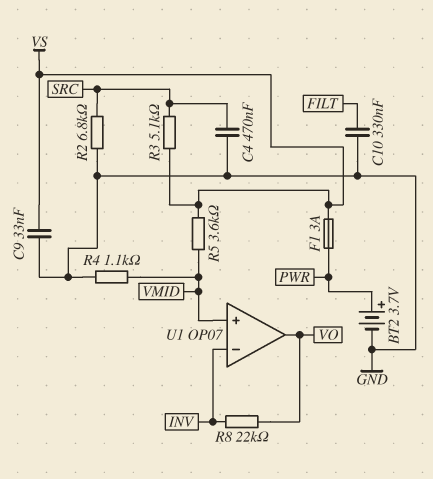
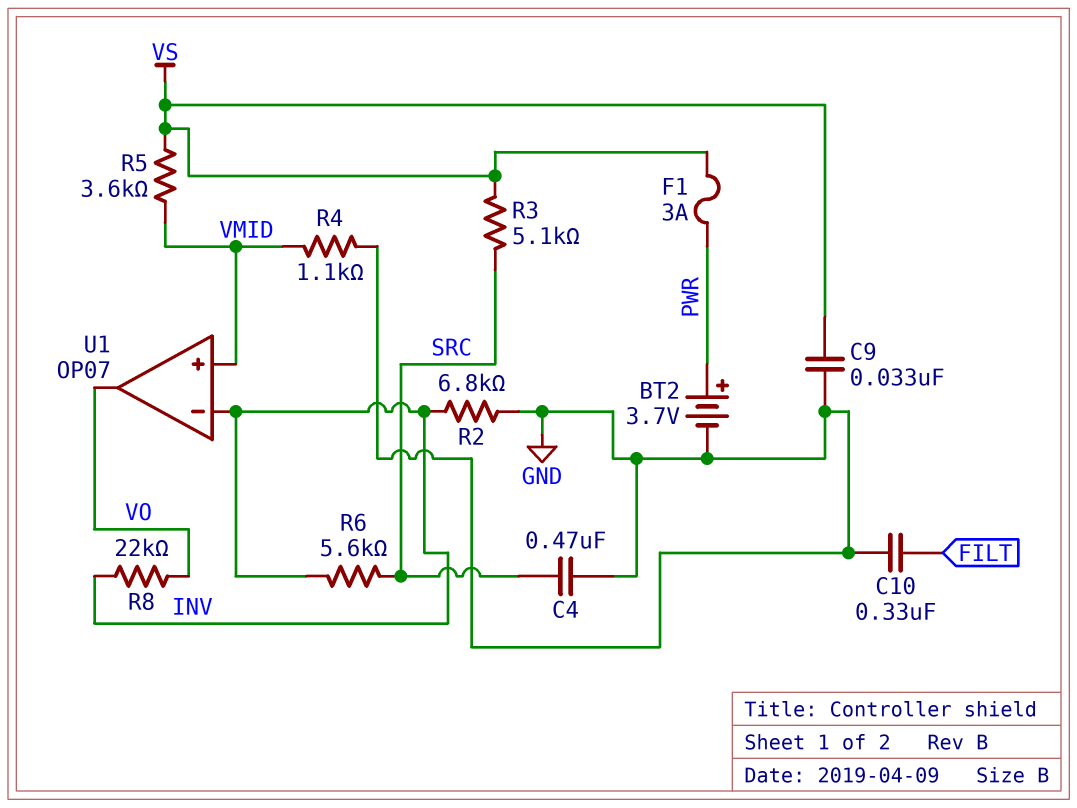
R2: 6.8k (GND, SRC) -> 6.8k (GND, INV)
R6: none -> 5.6k (INV, SRC)

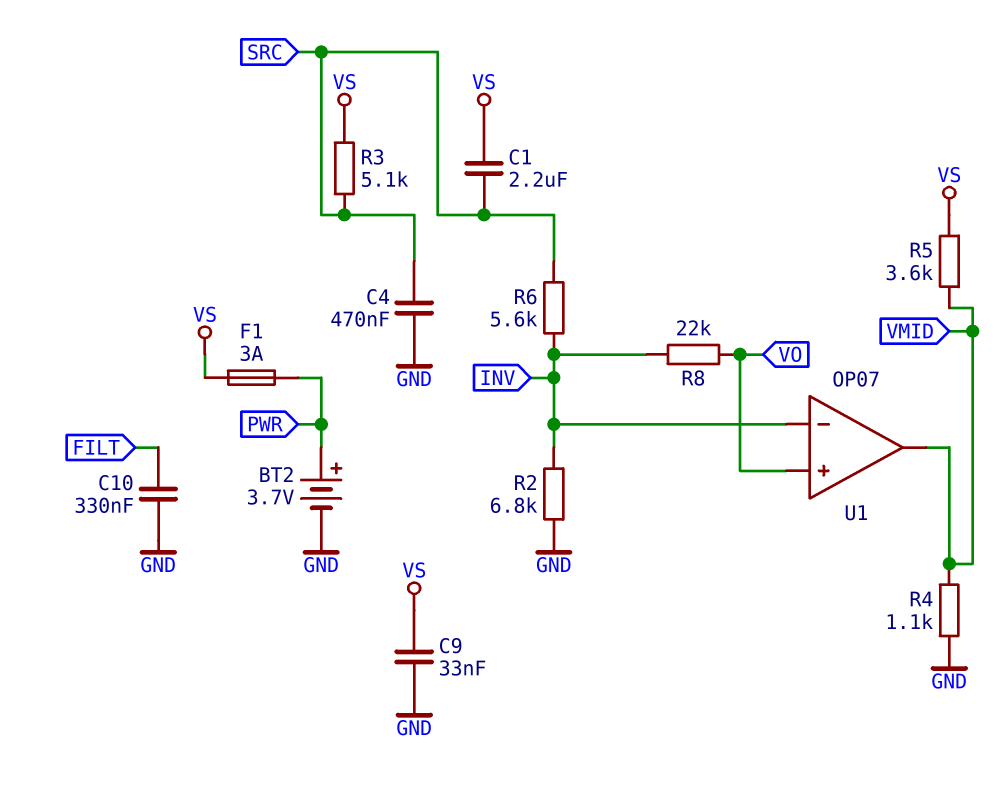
C1: none -> 2.2uF (SRC, VS)
U1 pin in+: VMID -> VO
U1 pin out: VO -> VMID

